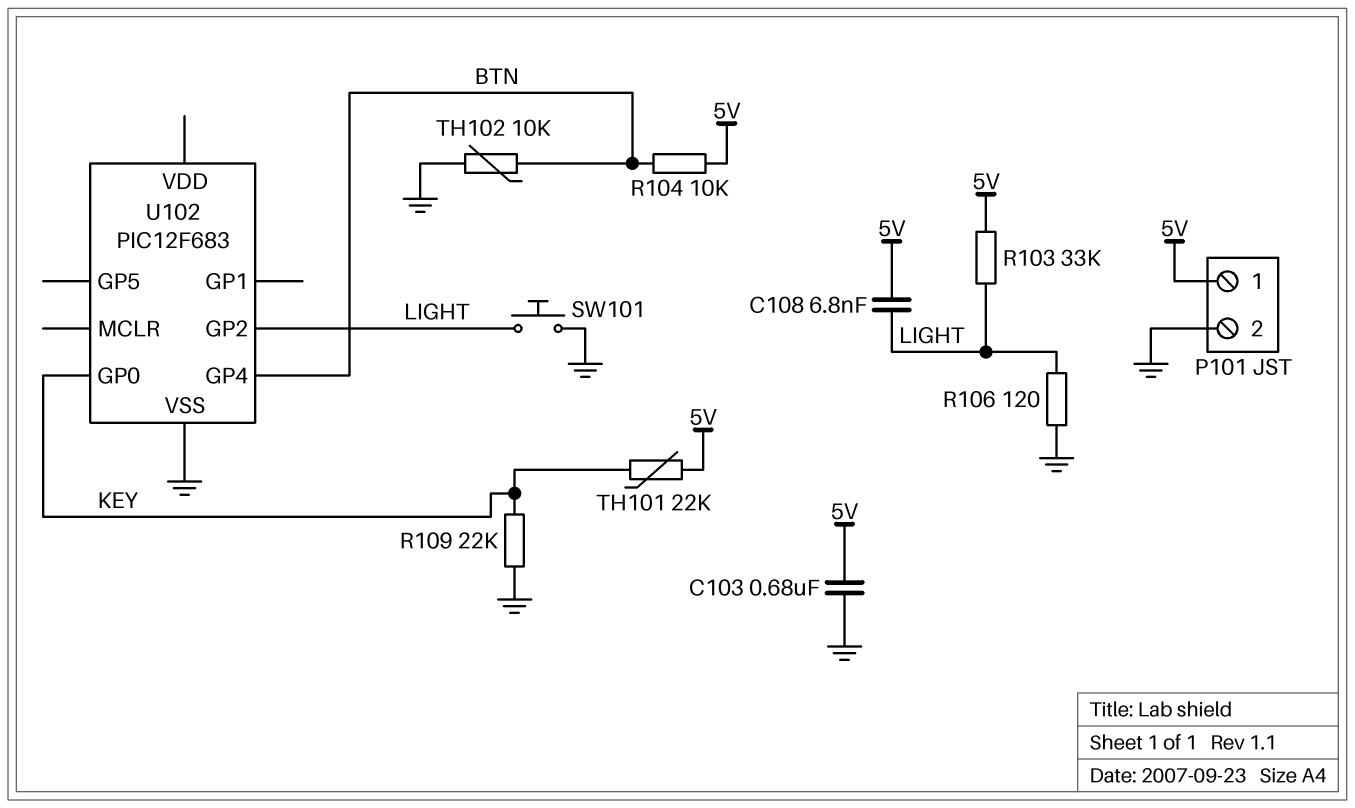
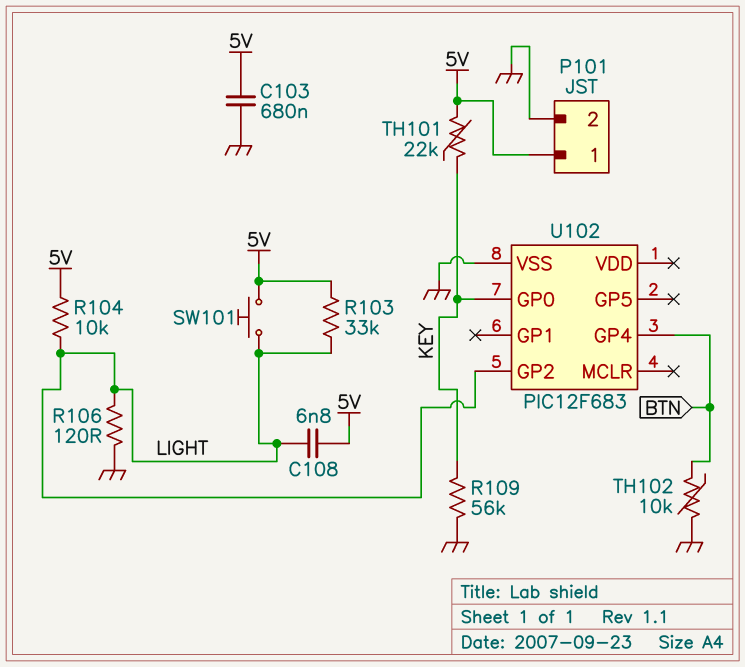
R104: 10k (5V, BTN) -> 10k (5V, LIGHT)
R109: 22k (GND, KEY) -> 56k (GND, KEY)
SW101: button (GND, LIGHT) -> button (5V, LIGHT)

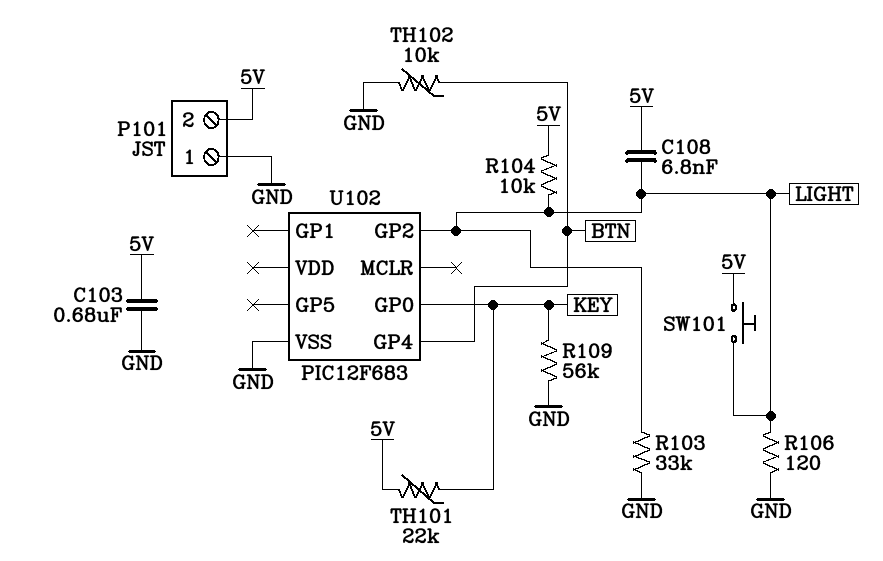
P101 pin 1: 5V -> GND
P101 pin 2: GND -> 5V
R103: 33k (5V, LIGHT) -> 33k (GND, LIGHT)

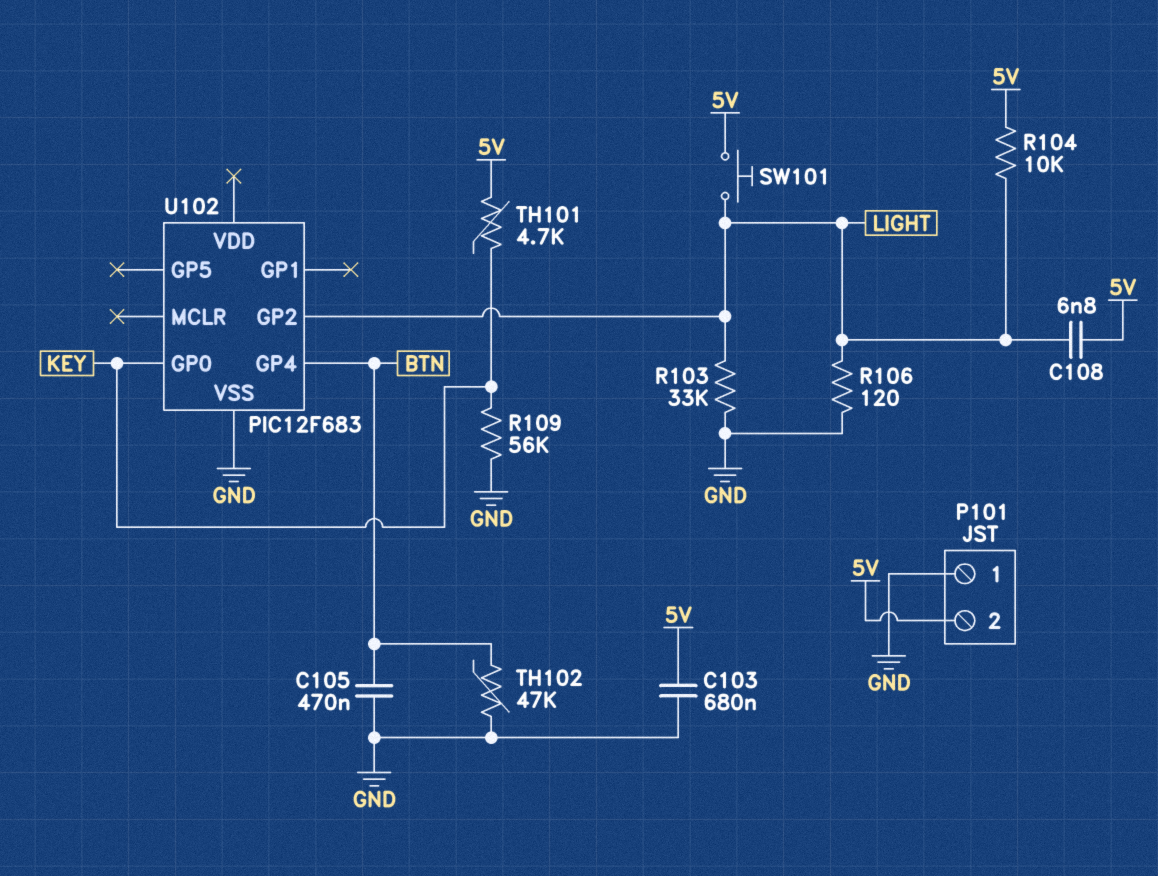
C105: none -> 470nF (BTN, GND)
TH101: 22k (5V, KEY) -> 4.7k (5V, KEY)
TH102: 10k (BTN, GND) -> 47k (BTN, GND)

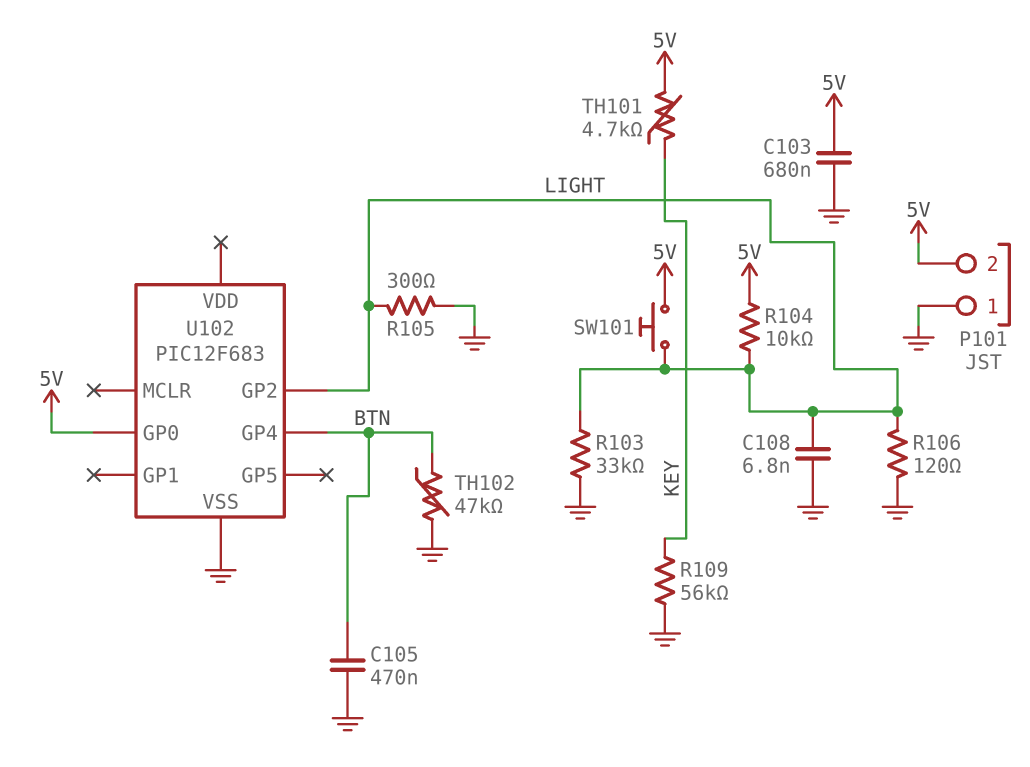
C108: 6.8nF (5V, LIGHT) -> 6.8nF (GND, LIGHT)
R105: none -> 300 (GND, LIGHT)
U102 pin GP0: KEY -> 5V

